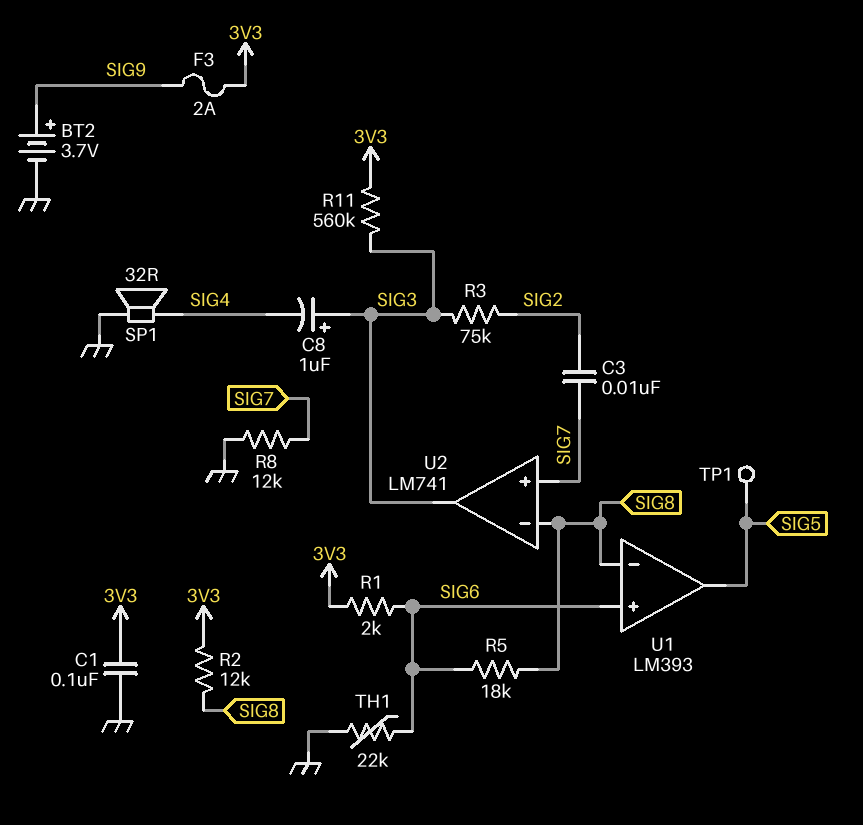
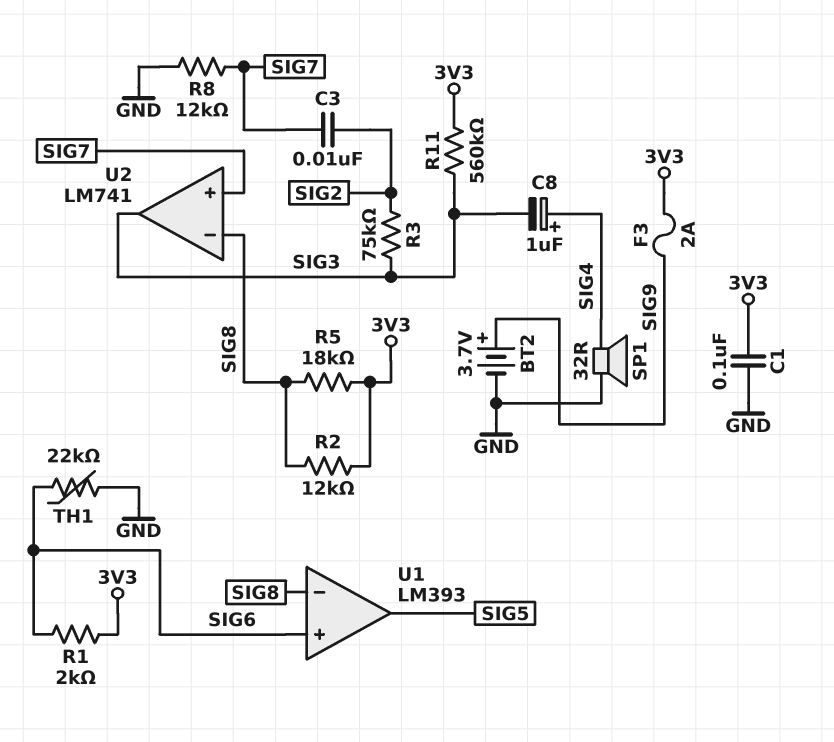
C8: 1uF (plus SIG3, minus SIG4) -> 1uF (plus SIG4, minus SIG3)
R5: 18k (SIG6, SIG8) -> 18k (3V3, SIG8)
TP1: test point (SIG5) -> none

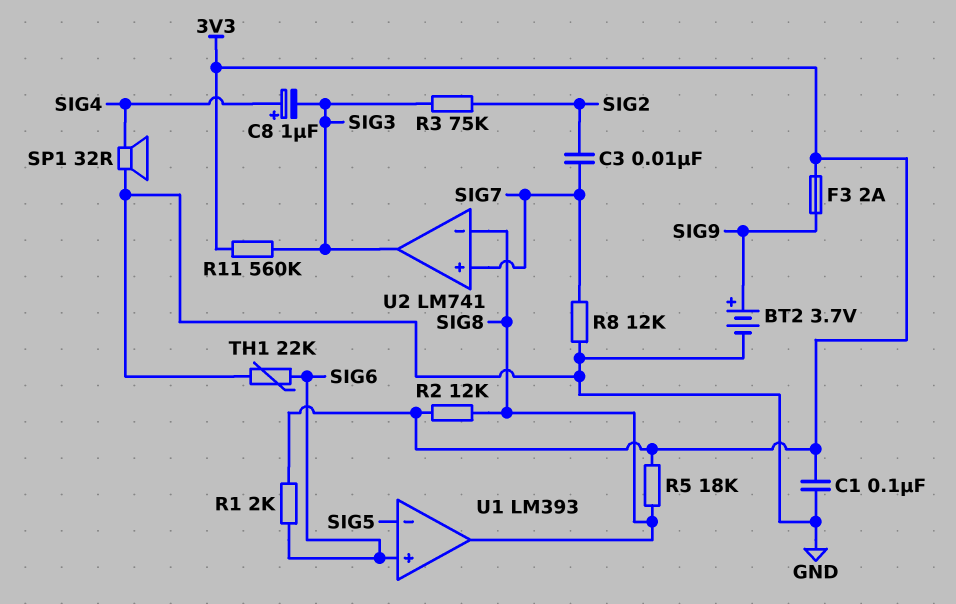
U1 pin in-: SIG8 -> SIG5
U1 pin out: SIG5 -> SIG8

